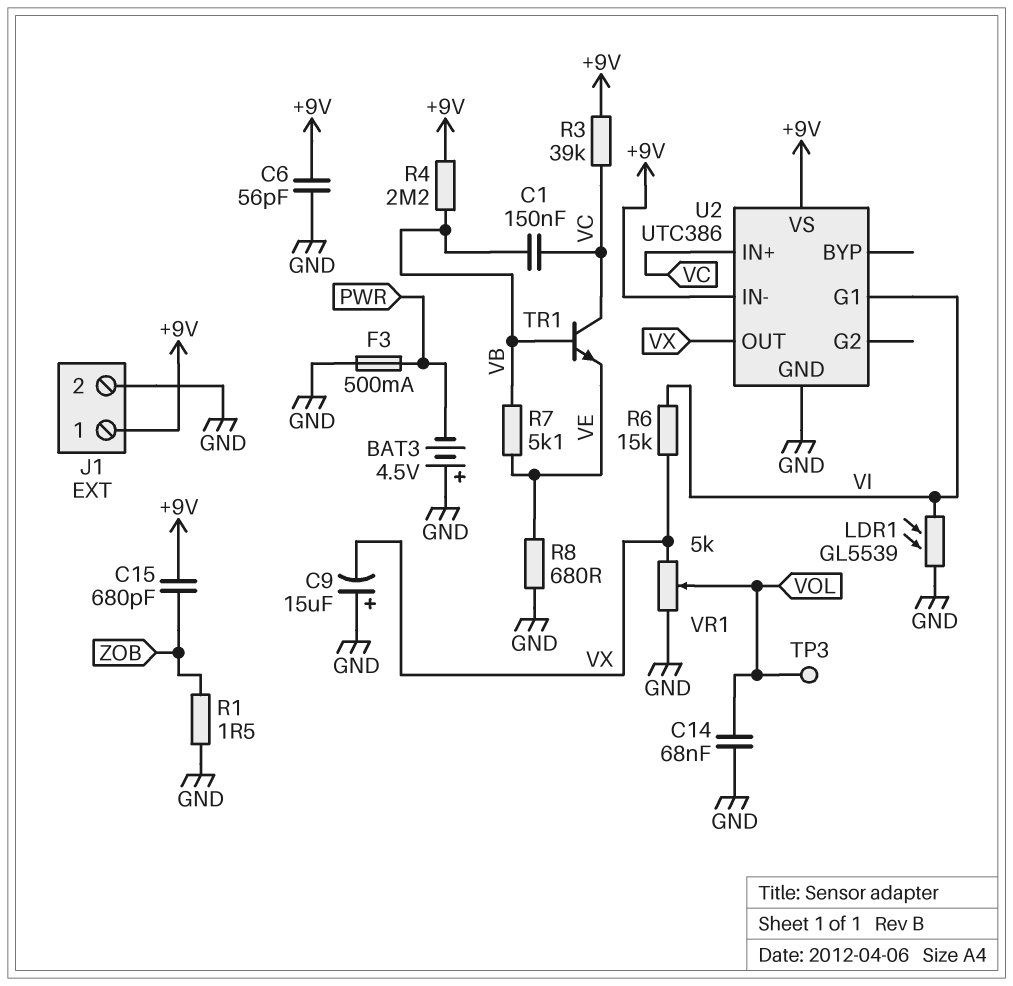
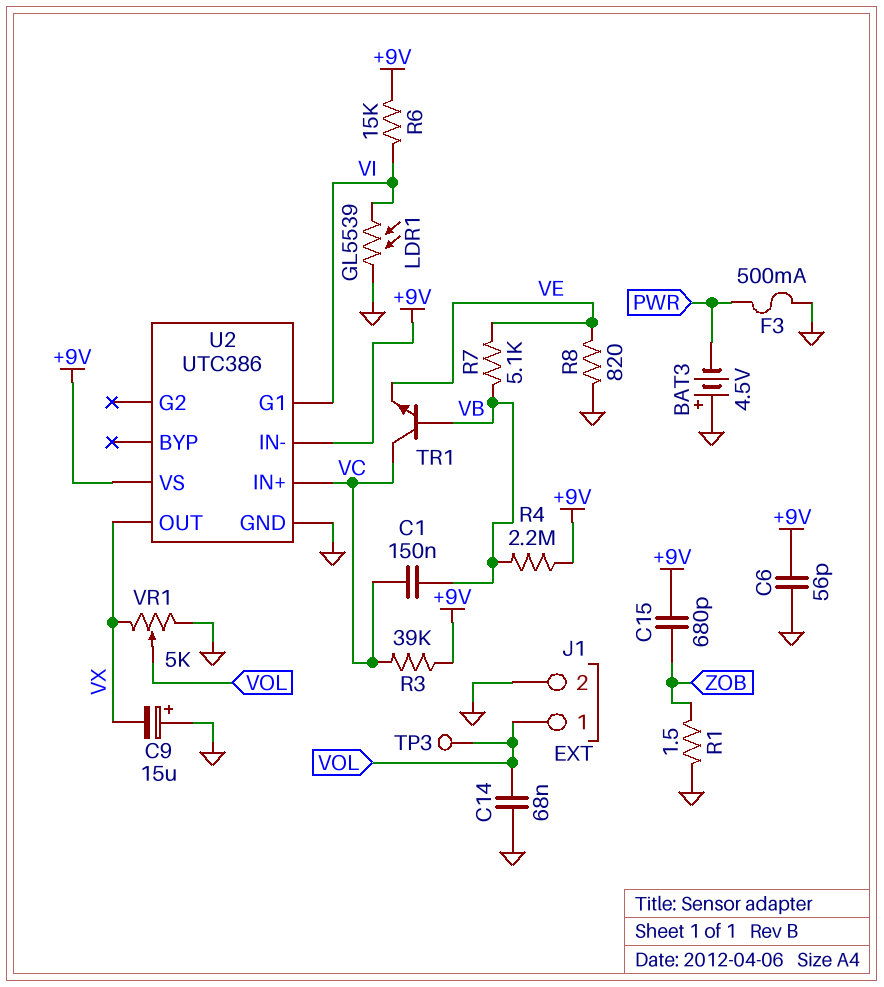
J1 pin 1: +9V -> VOL
R6: 15k (VI, VX) -> 15k (+9V, VI)
R8: 680 (GND, VE) -> 820 (GND, VE)

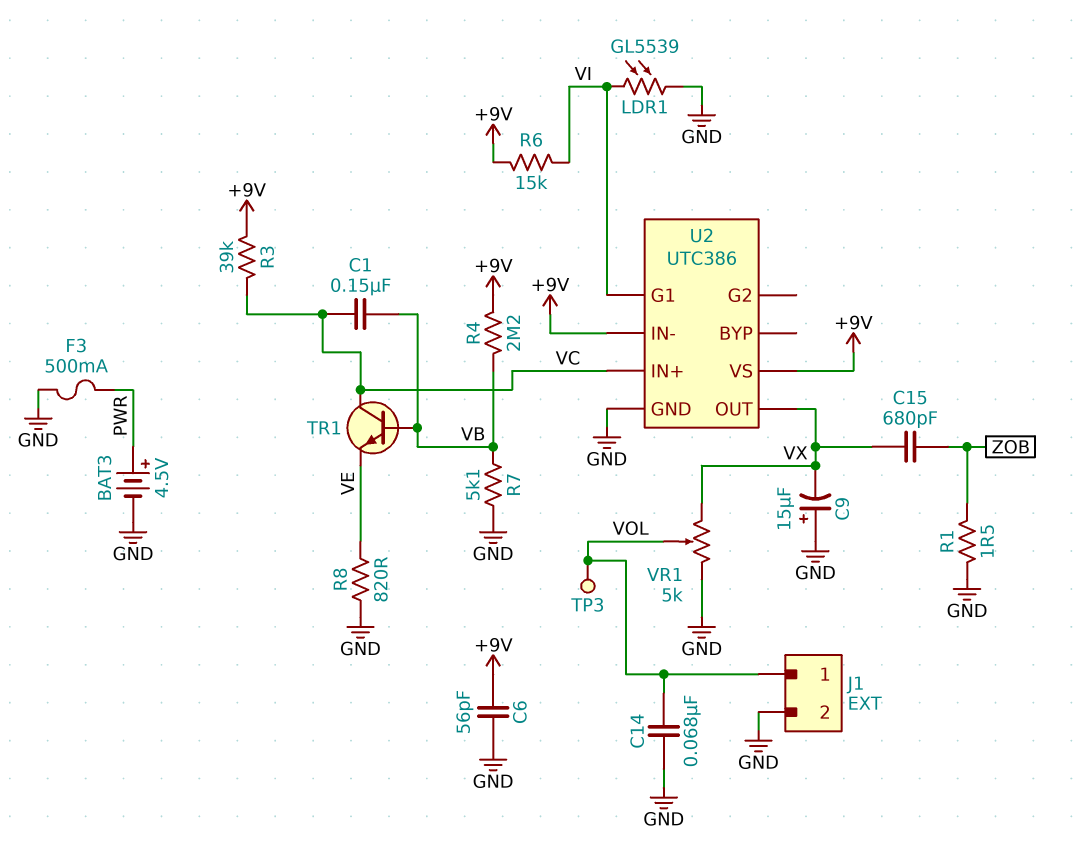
BAT3: 4.5V (plus GND, minus PWR) -> 4.5V (plus PWR, minus GND)
C15: 680pF (+9V, ZOB) -> 680pF (VX, ZOB)
R7: 5.1k (VB, VE) -> 5.1k (GND, VB)

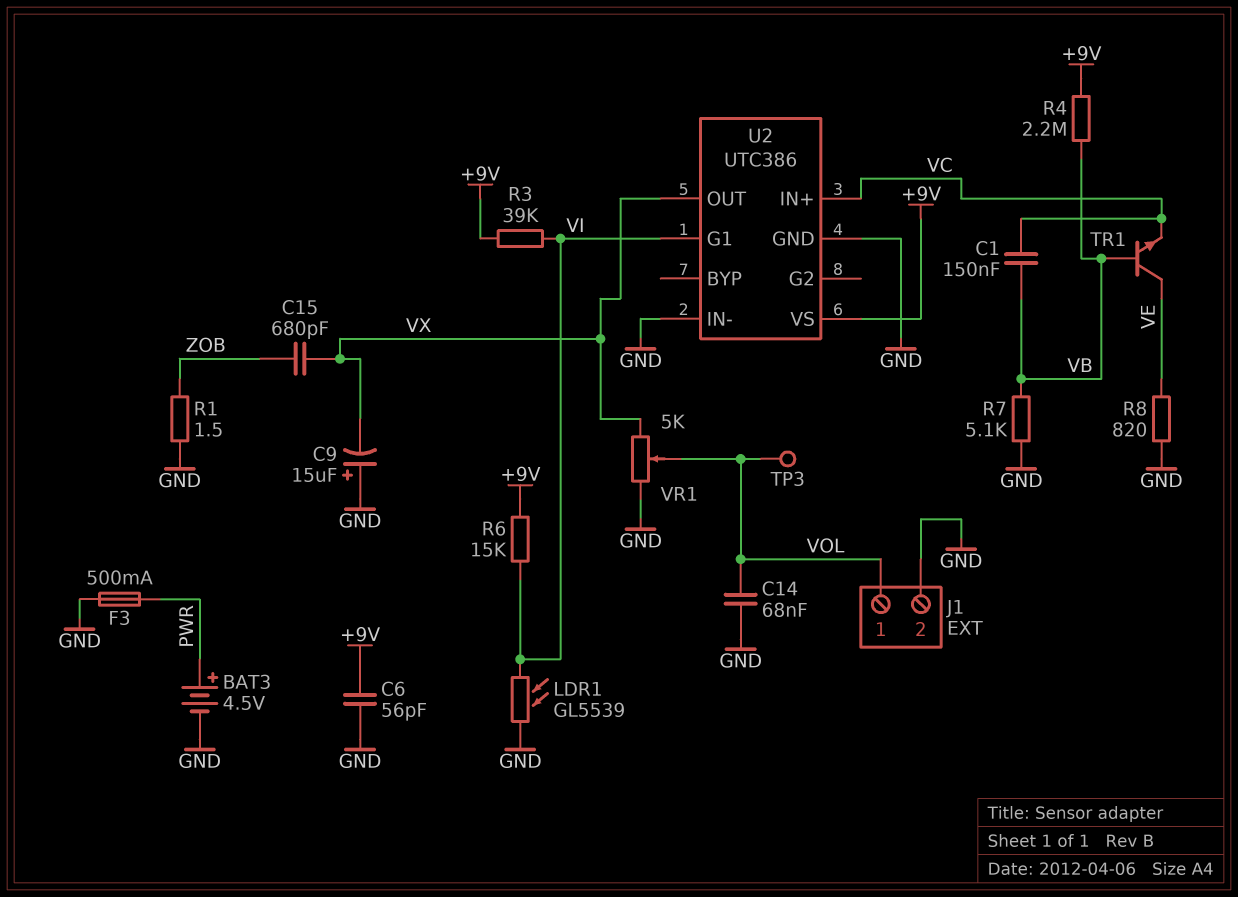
R3: 39k (+9V, VC) -> 39k (+9V, VI)
TR1: NPN (B VB, C VC, E VE) -> NPN (B VB, C VE, E VC)
U2 pin IN-: +9V -> GND

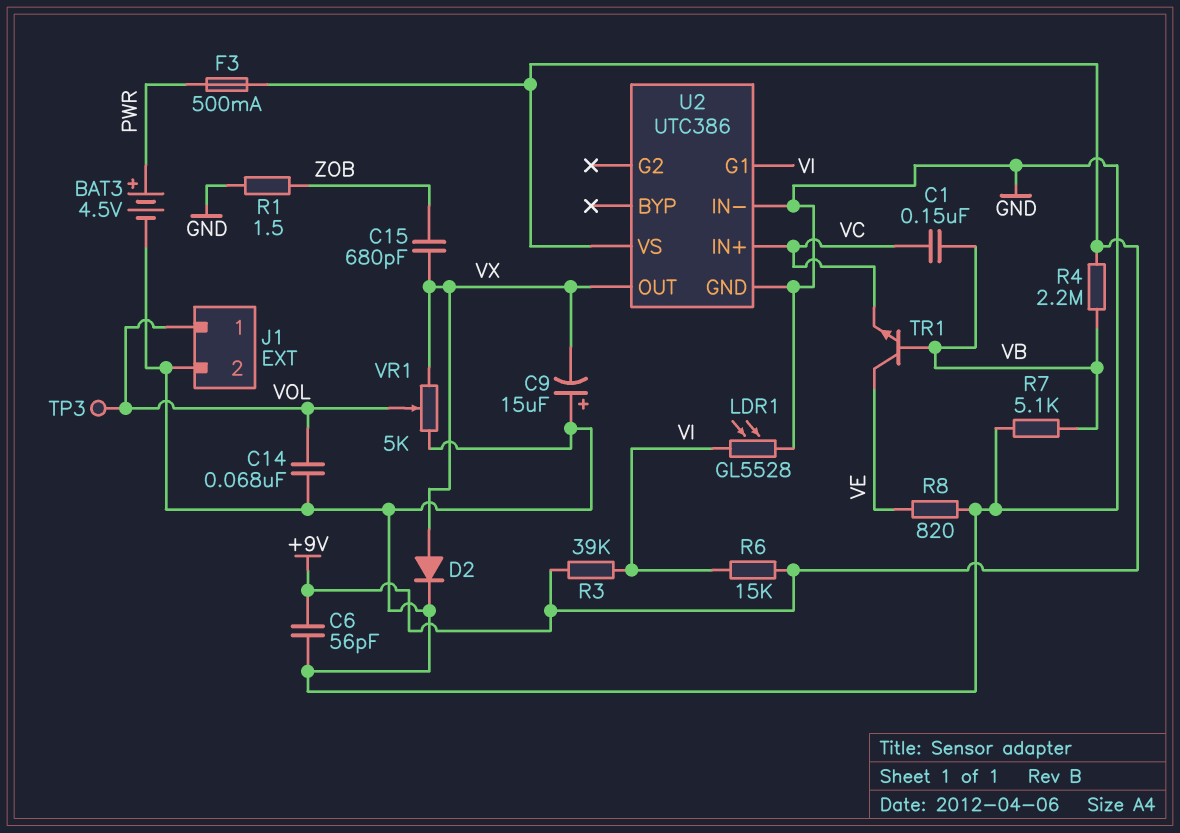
D2: none -> diode (A VX, K GND)
F3: 500mA (GND, PWR) -> 500mA (+9V, PWR)
LDR1: GL5539 (GND, VI) -> GL5528 (GND, VI)

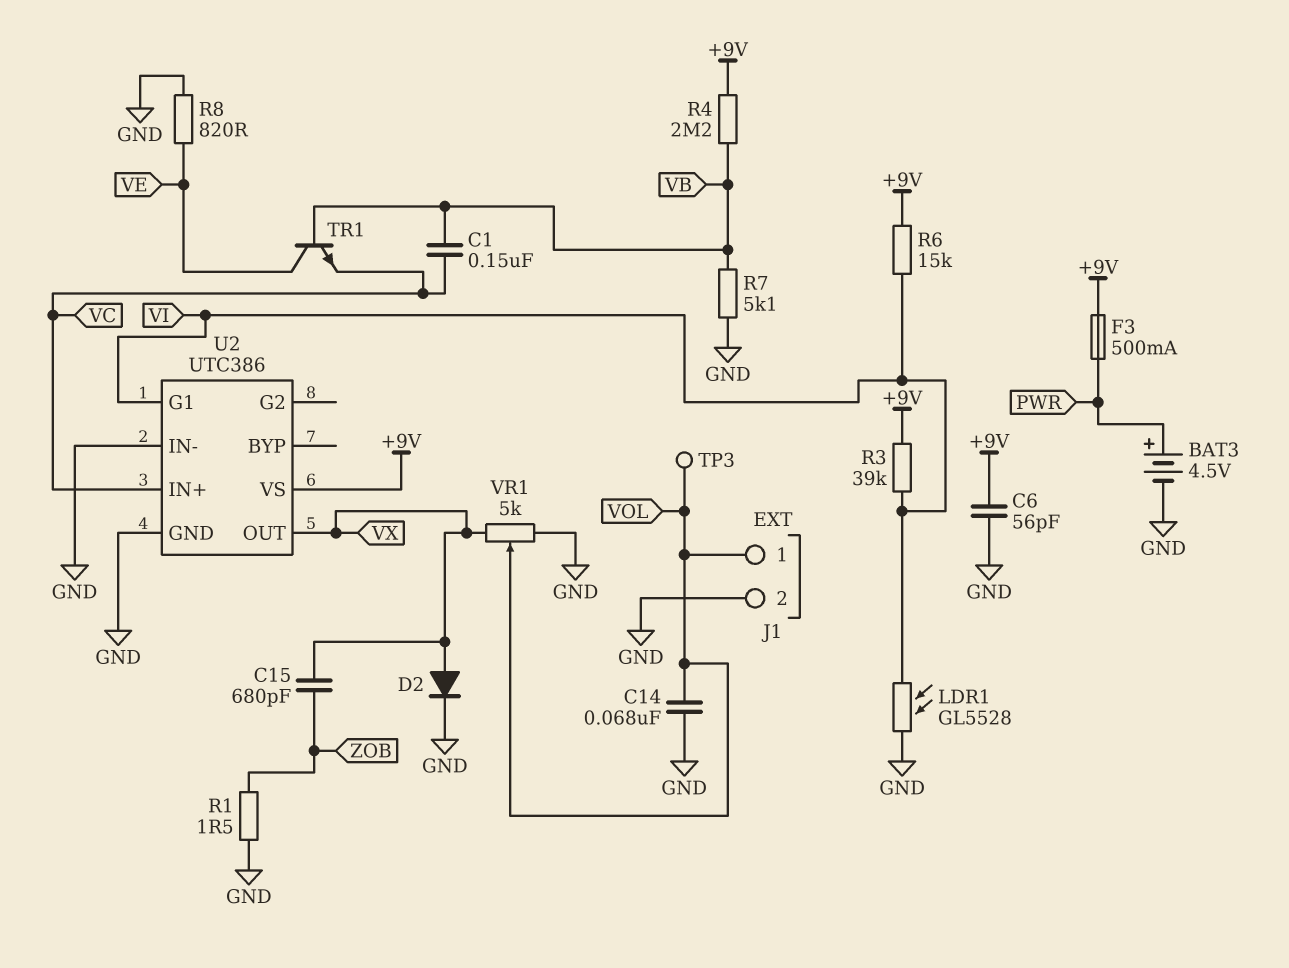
C9: 15uF (plus GND, minus VX) -> none

